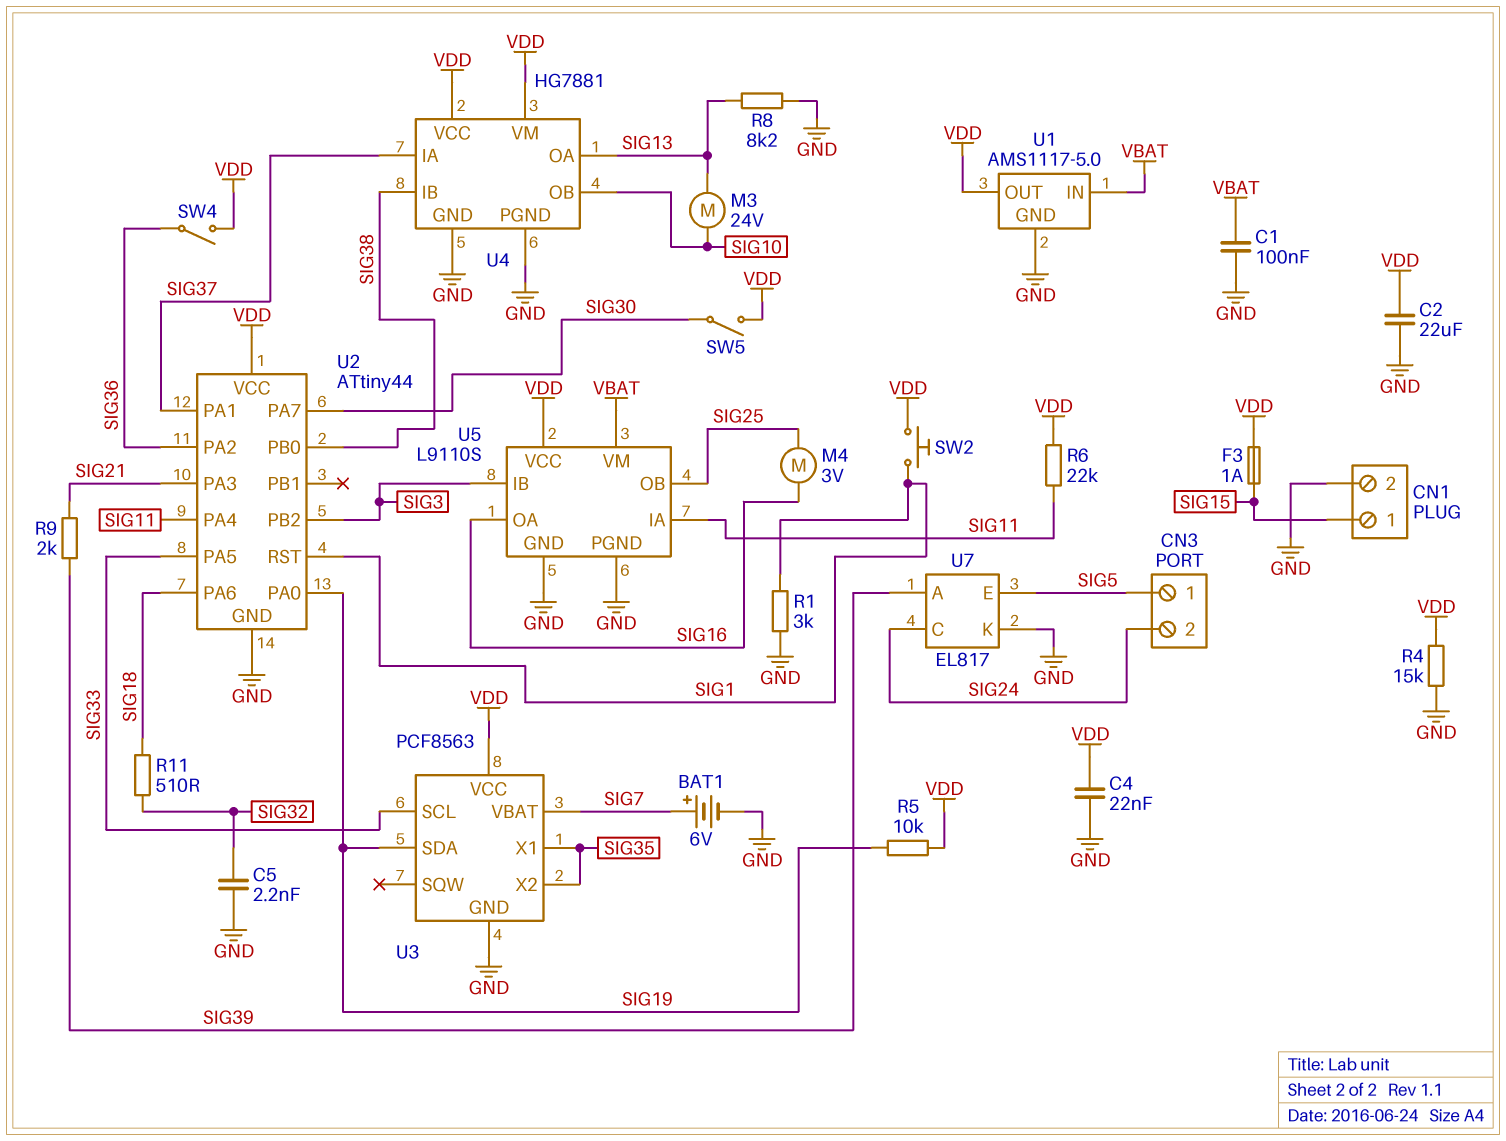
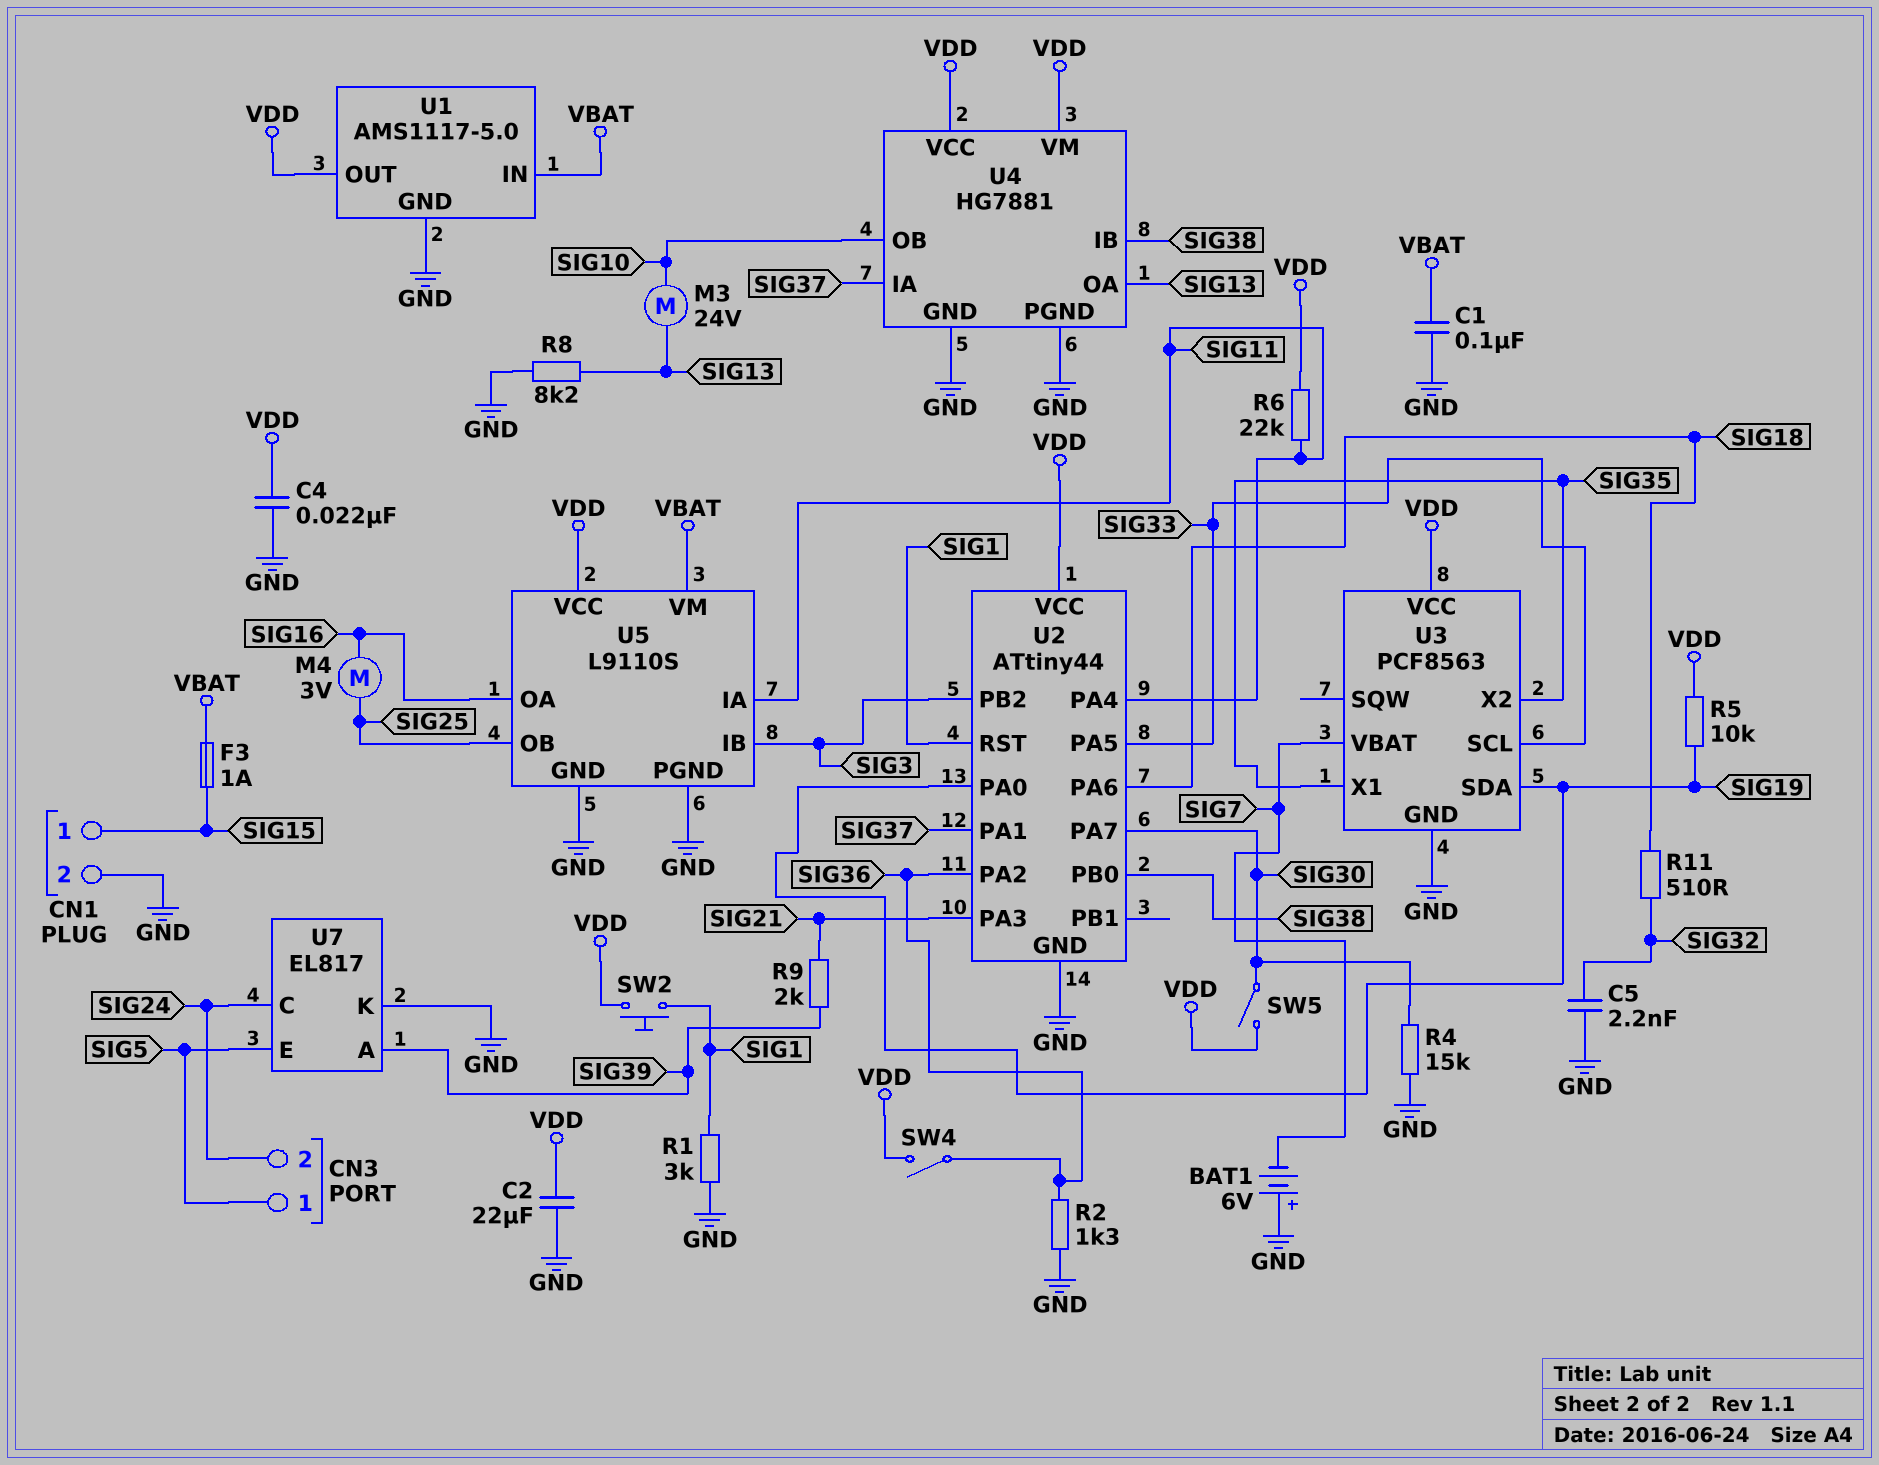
BAT1: 6V (plus SIG7, minus GND) -> 6V (plus GND, minus SIG7)
F3: 1A (SIG15, VDD) -> 1A (SIG15, VBAT)
R2: none -> 1.3k (GND, SIG36)
R4: 15k (GND, VDD) -> 15k (GND, SIG30)

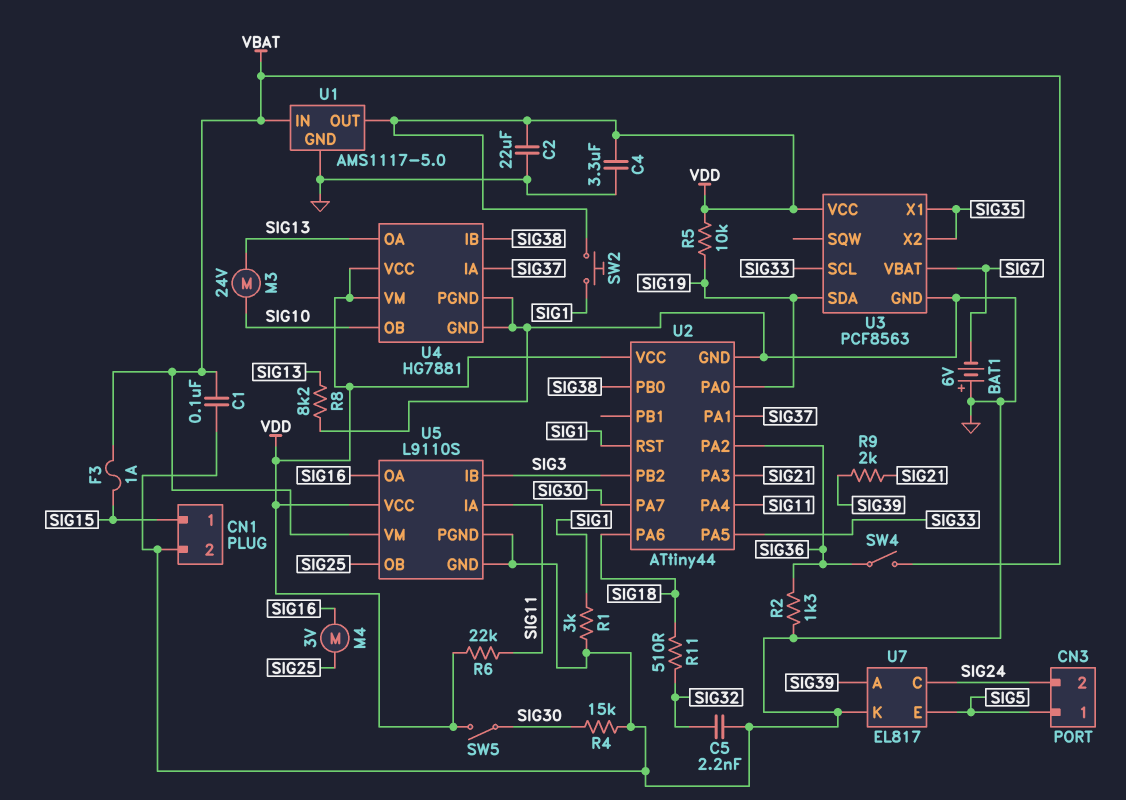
C4: 22nF (GND, VDD) -> 3.3uF (GND, VDD)
SW4: switch (SIG36, VDD) -> switch (SIG36, VBAT)

